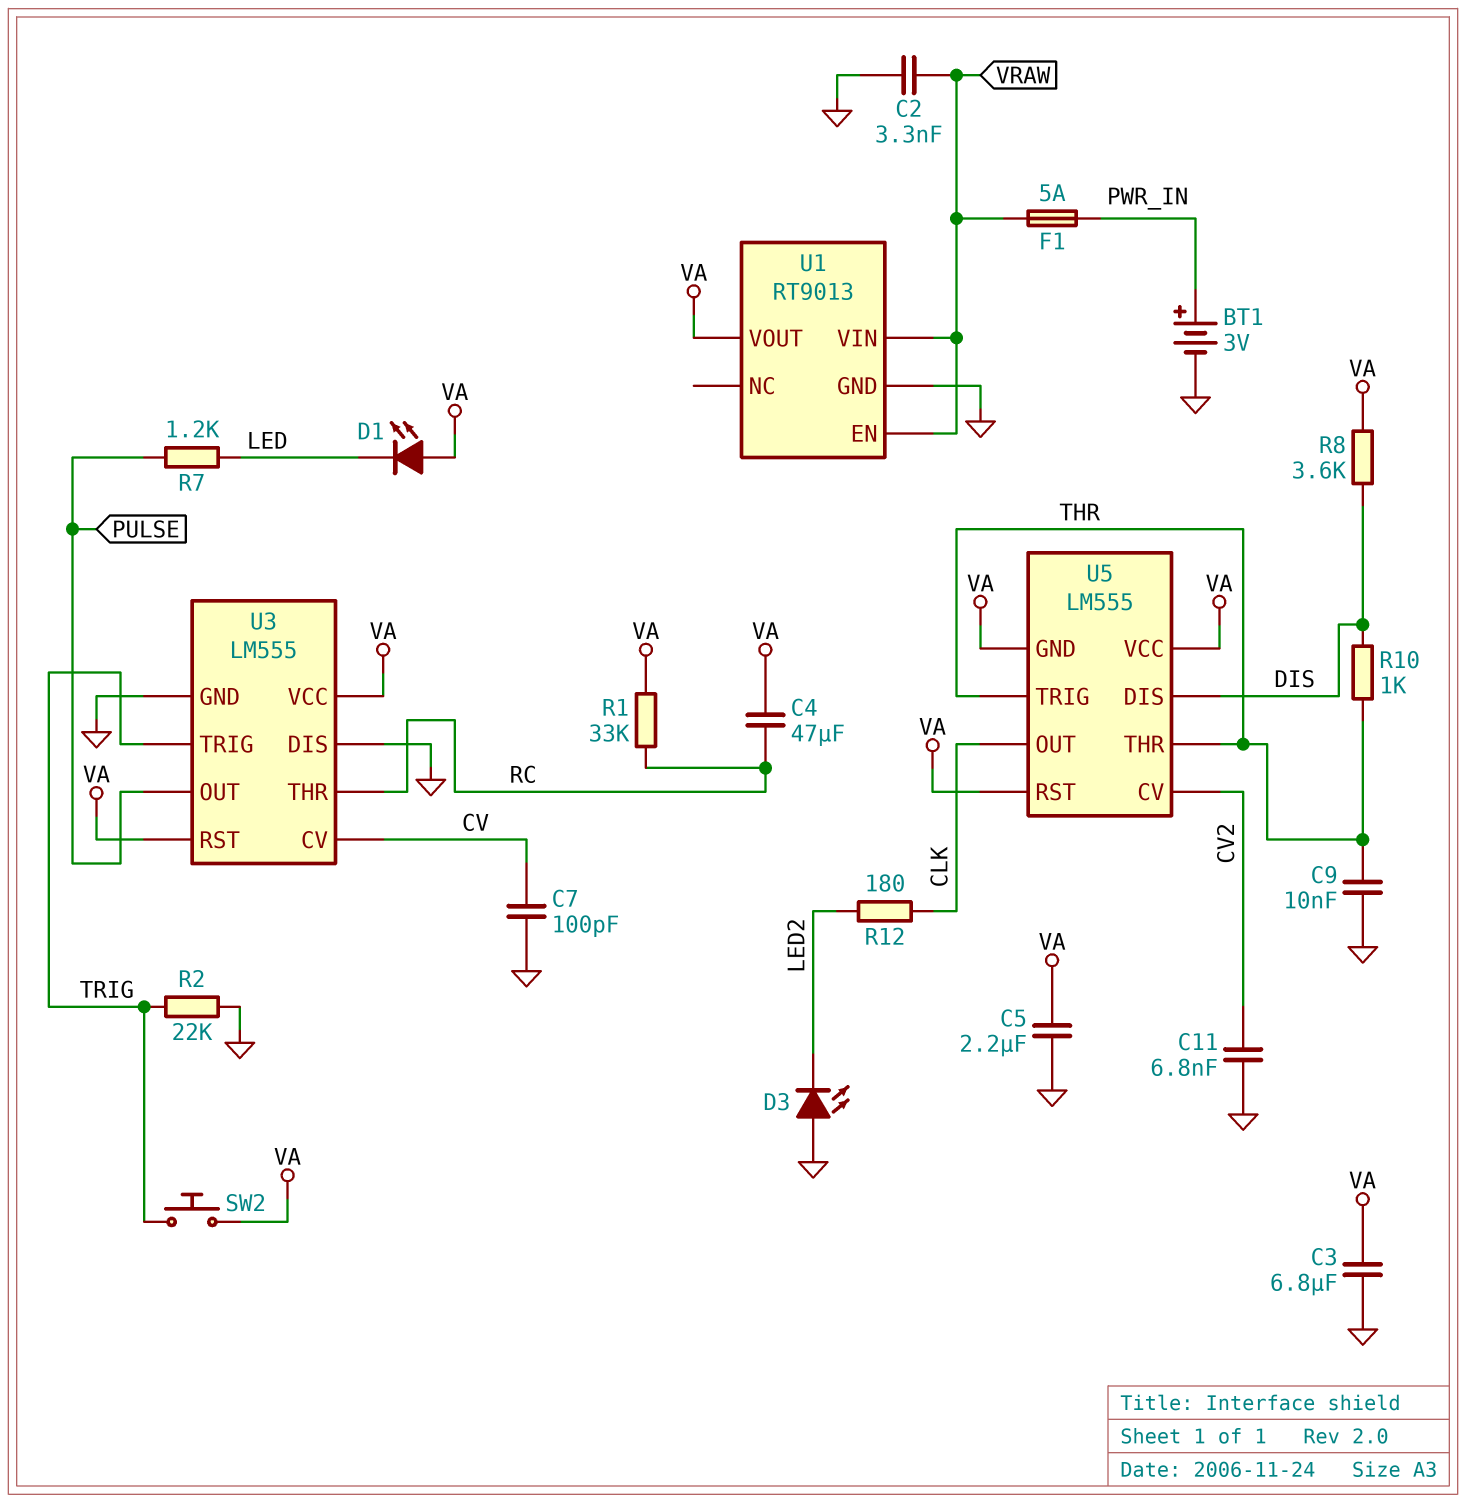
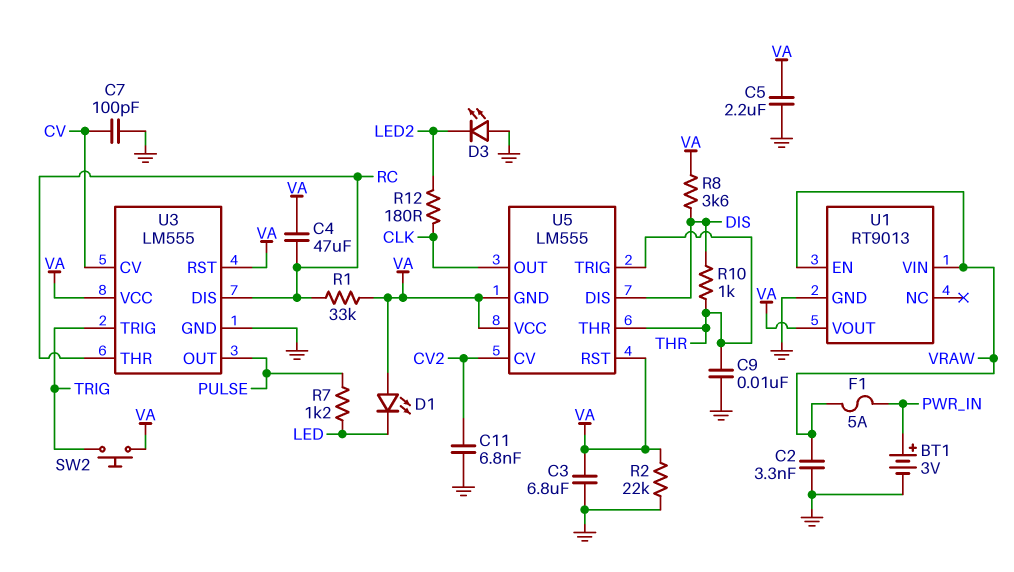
R2: 22k (GND, TRIG) -> 22k (GND, VA)
U3 pin DIS: GND -> RC

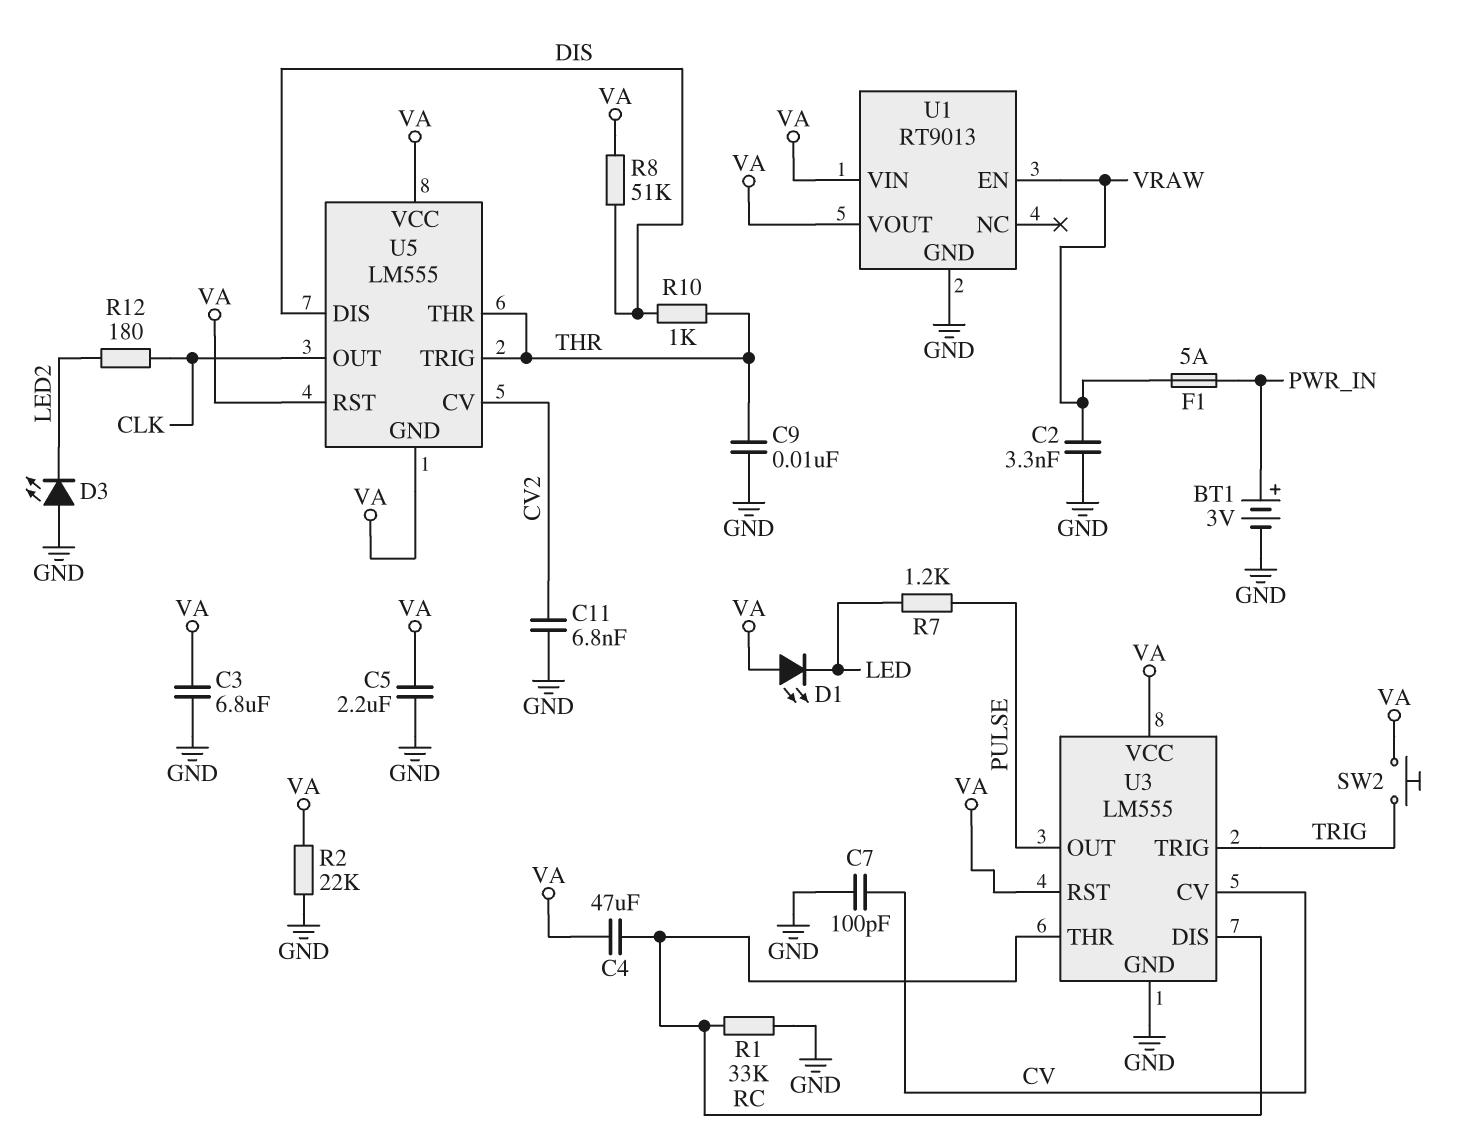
R1: 33k (RC, VA) -> 33k (GND, RC)
R8: 3.6k (DIS, VA) -> 51k (DIS, VA)
U1 pin VIN: VRAW -> VA

